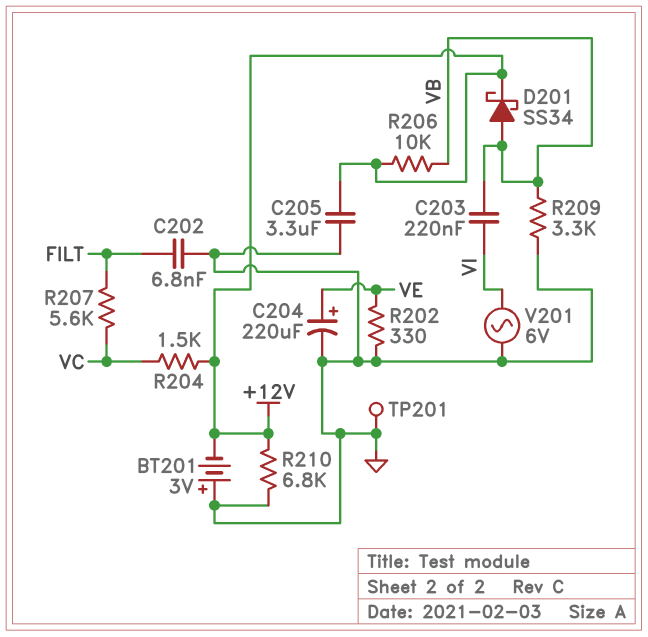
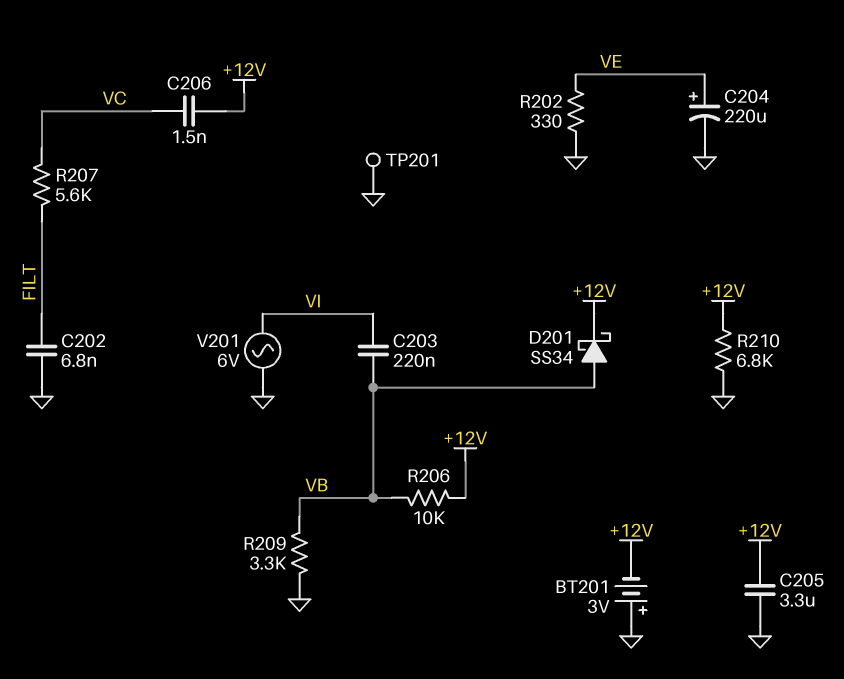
C206: none -> 1.5nF (+12V, VC)
R204: 1.5k (+12V, VC) -> none

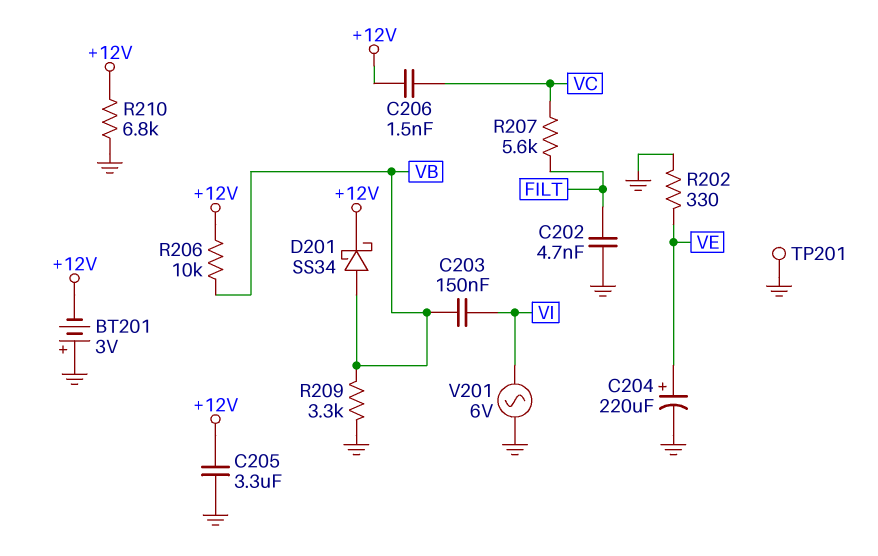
C202: 6.8nF (FILT, GND) -> 4.7nF (FILT, GND)
C203: 220nF (VB, VI) -> 150nF (VB, VI)

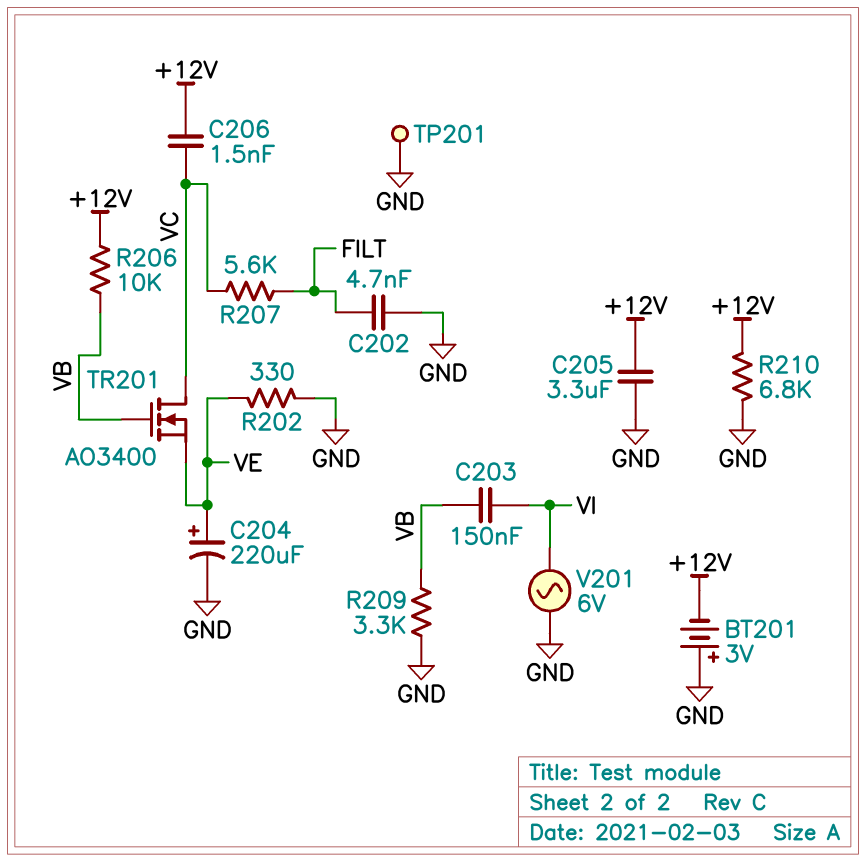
D201: schottky SS34 (A VB, K +12V) -> none
TR201: none -> NMOS AO3400 (G VB, D VC, S VE)

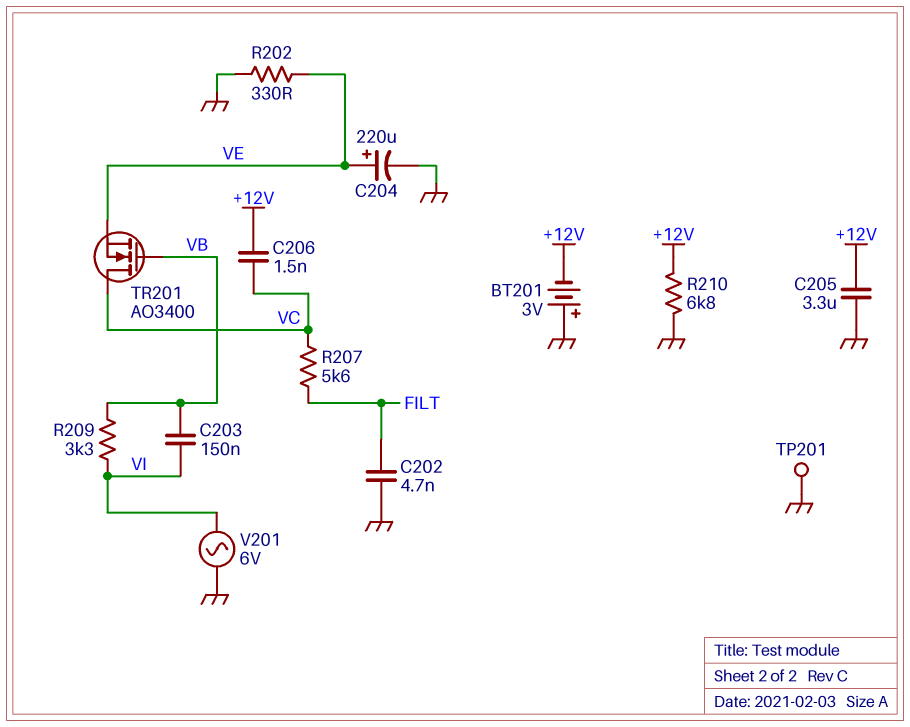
R206: 10k (+12V, VB) -> none
R209: 3.3k (GND, VB) -> 3.3k (VB, VI)

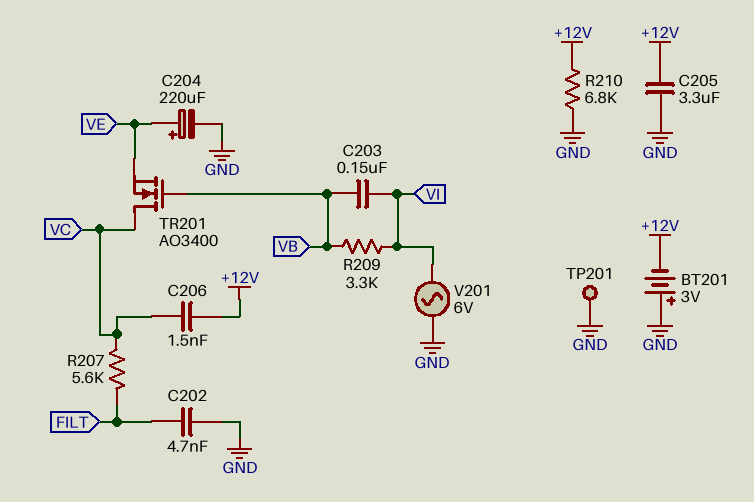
R202: 330 (GND, VE) -> none

